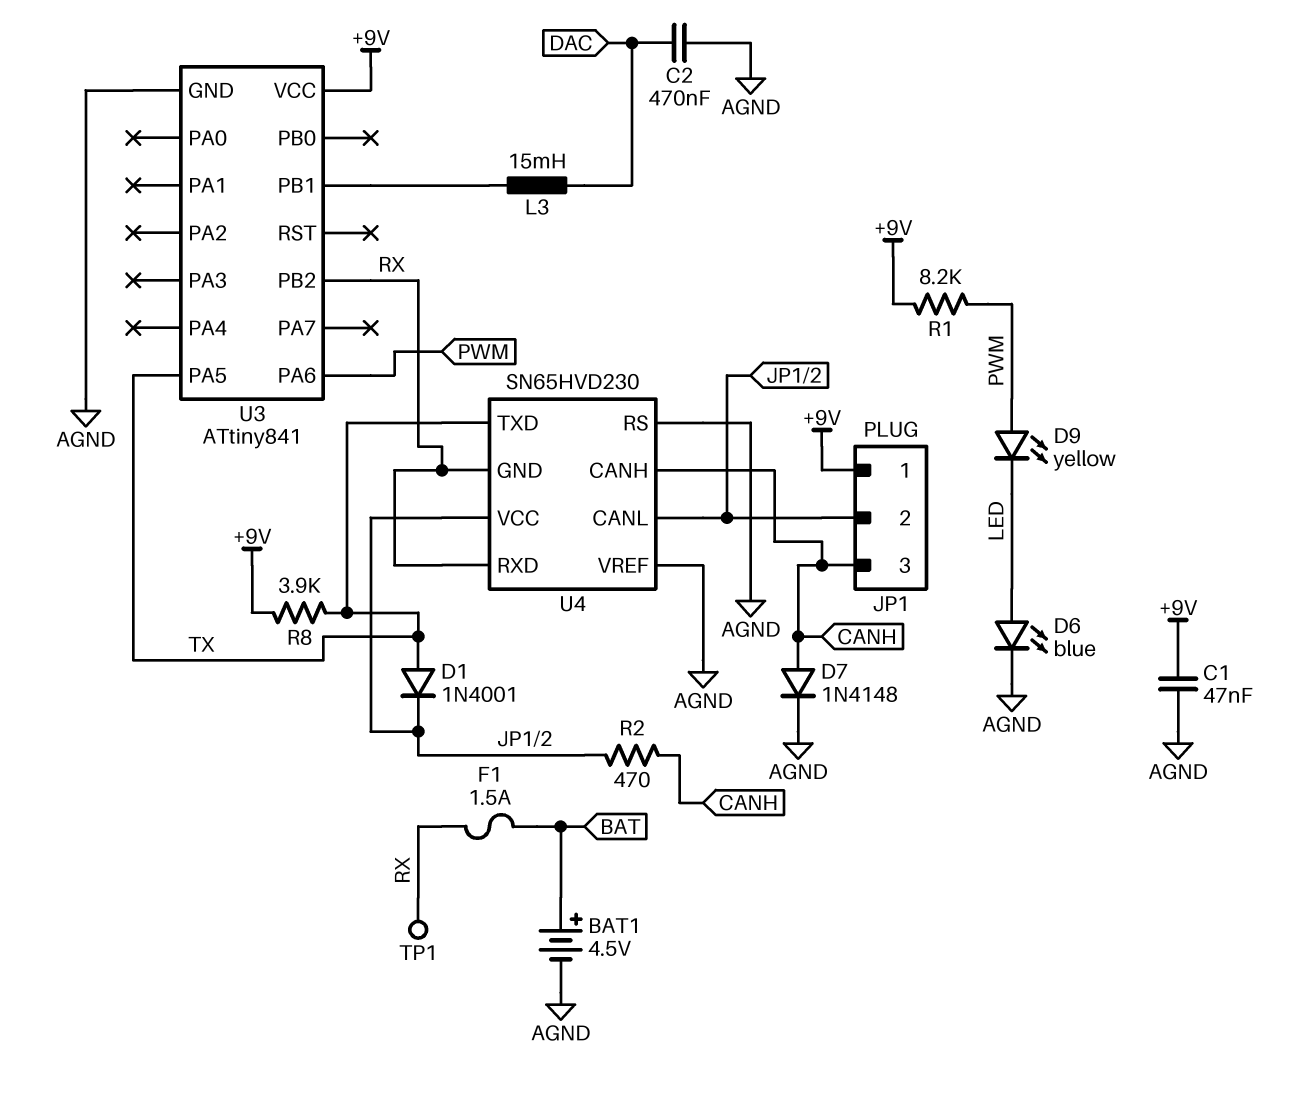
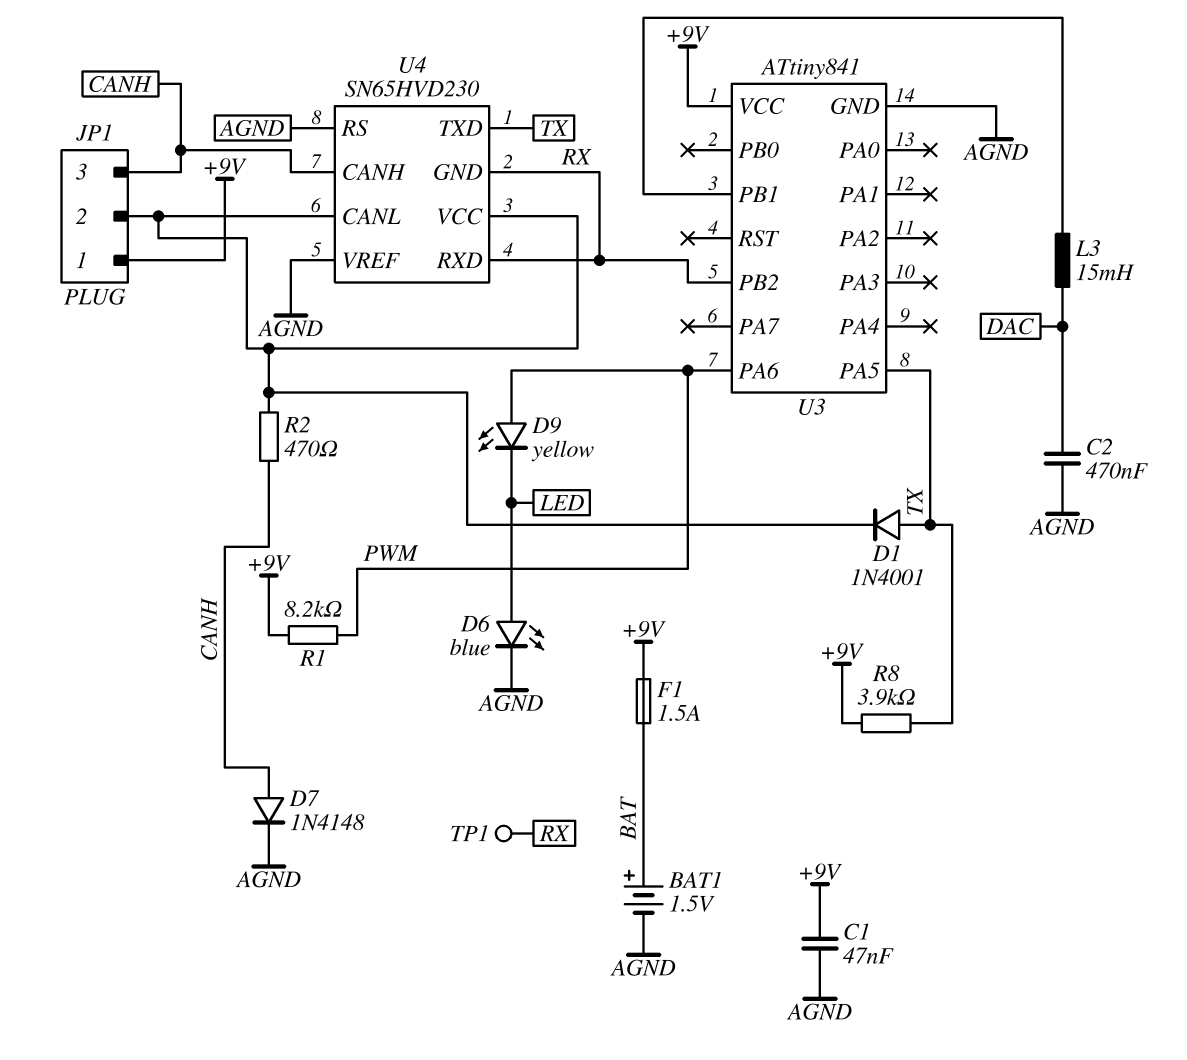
BAT1: 4.5V (plus BAT, minus AGND) -> 1.5V (plus BAT, minus AGND)
F1: 1.5A (BAT, RX) -> 1.5A (+9V, BAT)

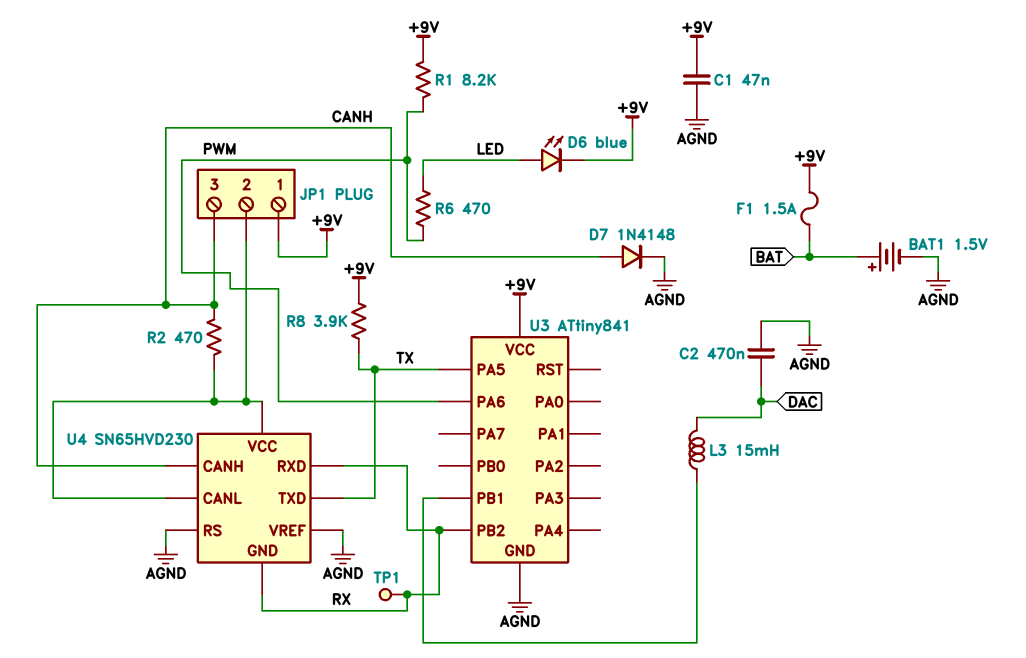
D1: diode 1N4001 (A TX, K JP1/2) -> none
D6: LED blue (A LED, K AGND) -> LED blue (A LED, K +9V)
D9: LED yellow (A PWM, K LED) -> none
R6: none -> 470 (LED, PWM)

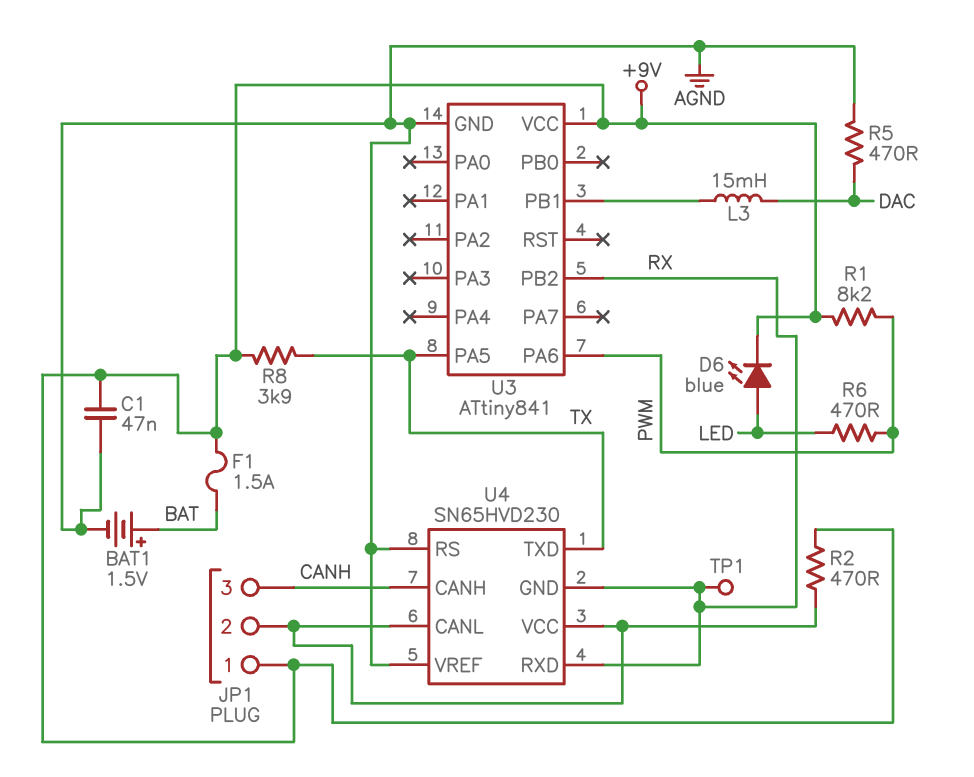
C2: 470nF (AGND, DAC) -> none
D7: diode 1N4148 (A CANH, K AGND) -> none
R2: 470 (CANH, JP1/2) -> 470 (+9V, JP1/2)
R5: none -> 470 (AGND, DAC)

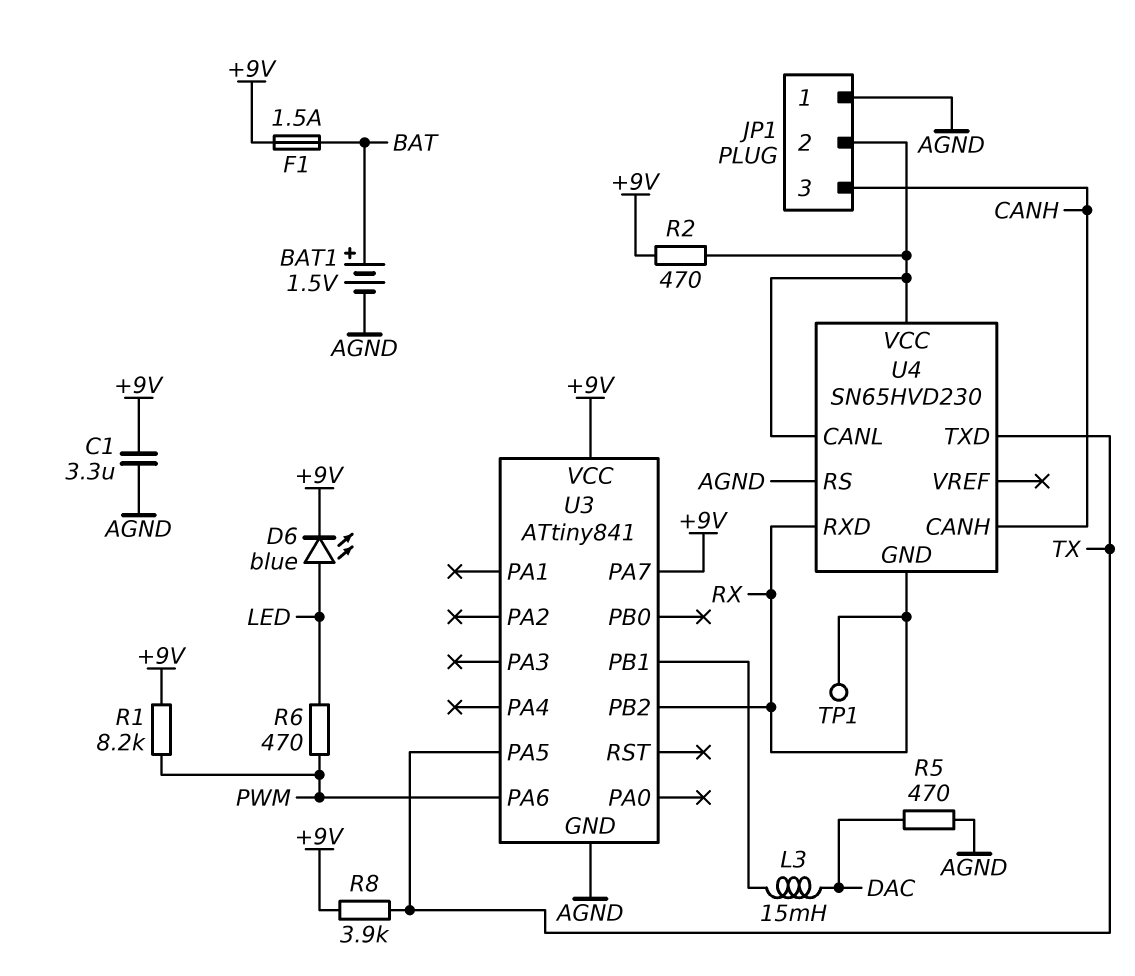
C1: 47nF (+9V, AGND) -> 3.3uF (+9V, AGND)
JP1 pin 1: +9V -> AGND
U3 pin PA7: none -> +9V
U4 pin VREF: AGND -> none

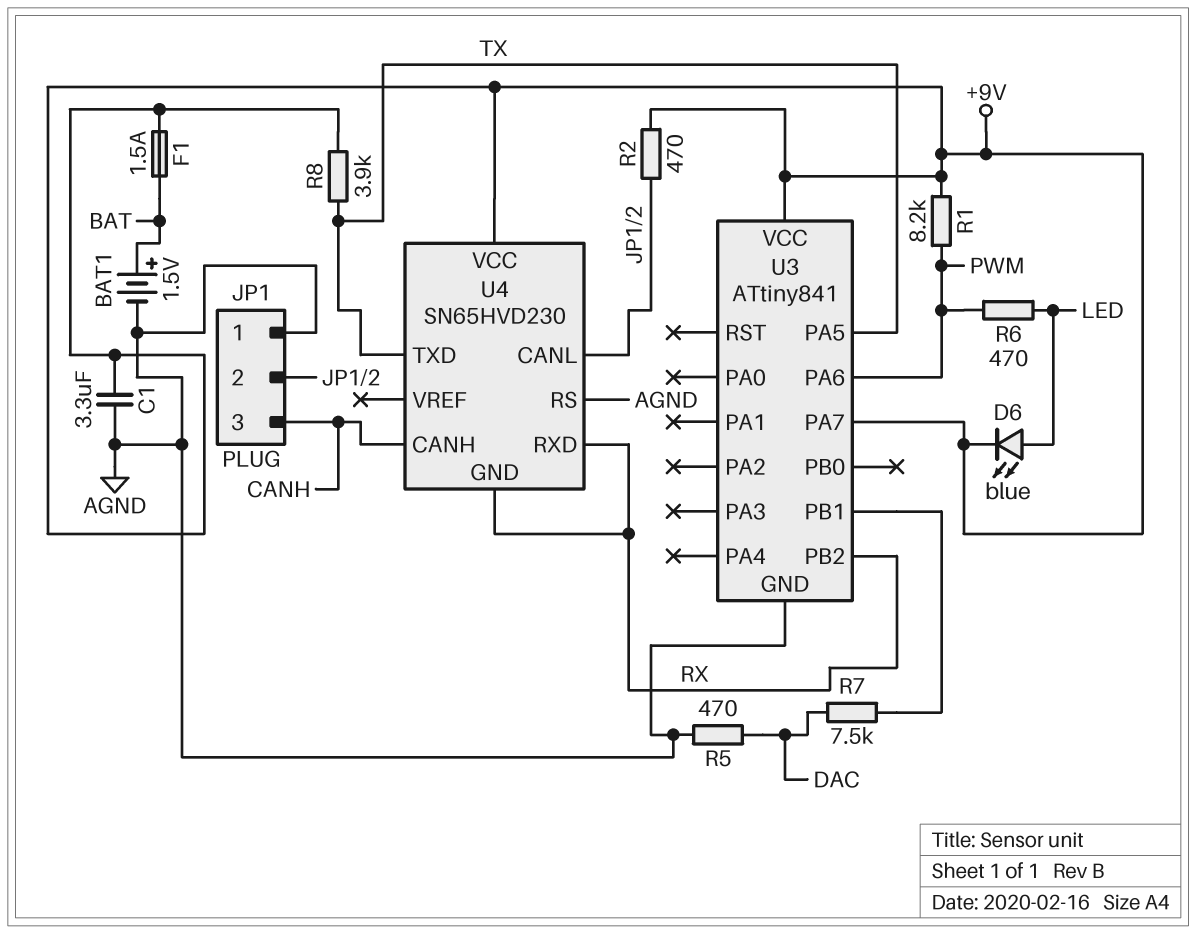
L3: 15mH (DAC, U3/PB1) -> none
R7: none -> 7.5k (DAC, U3/PB1)
TP1: test point (RX) -> none
U4 pin VCC: JP1/2 -> +9V

